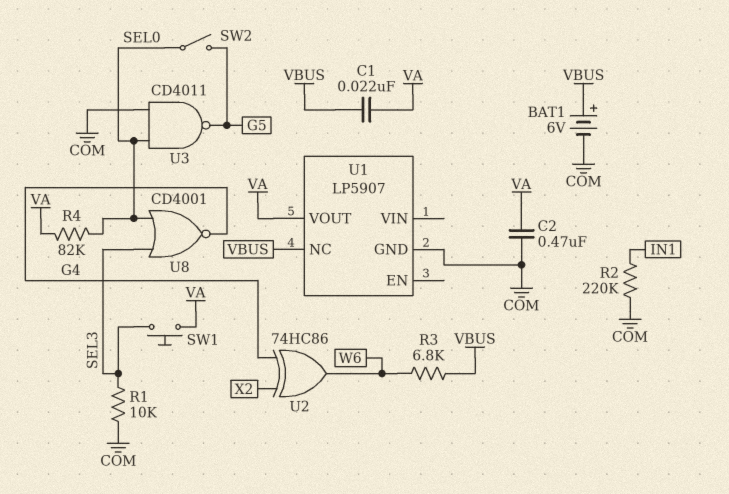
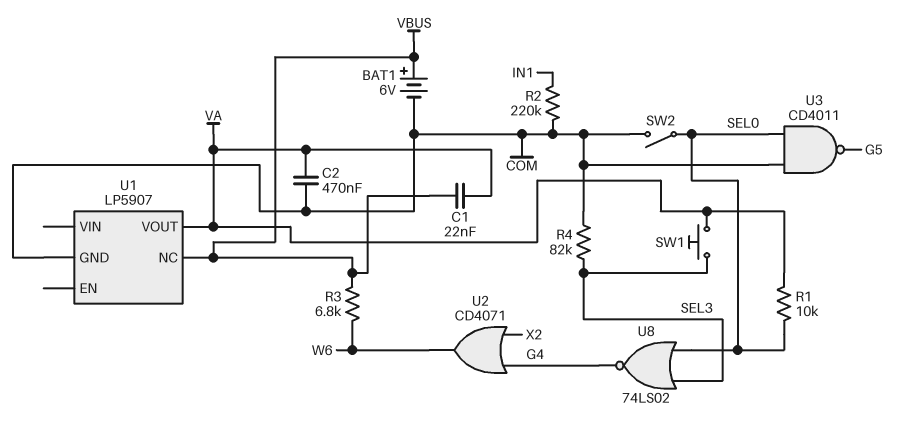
R1: 10k (COM, SEL3) -> 10k (SEL0, VA)
R4: 82k (SEL0, VA) -> 82k (COM, SEL3)
SW2: switch (G5, SEL0) -> switch (COM, SEL0)
U2: XOR 74HC86 (in G4, in X2, out W6) -> OR CD4071 (in G4, in X2, out W6)
U8: NOR CD4001 (in SEL0, in SEL3, out G4) -> NOR 74LS02 (in SEL0, in SEL3, out G4)

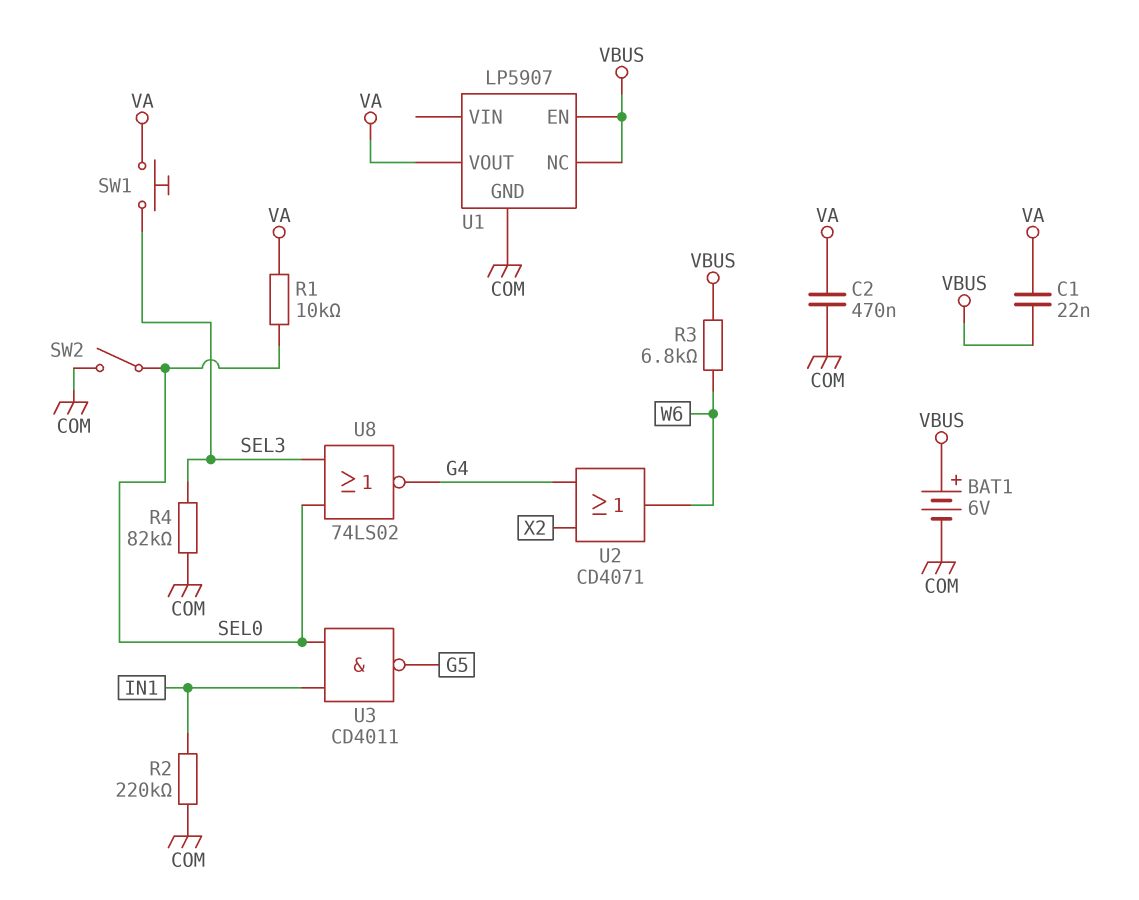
U1 pin EN: none -> VBUS
U3: NAND CD4011 (in COM, in SEL0, out G5) -> NAND CD4011 (in IN1, in SEL0, out G5)

